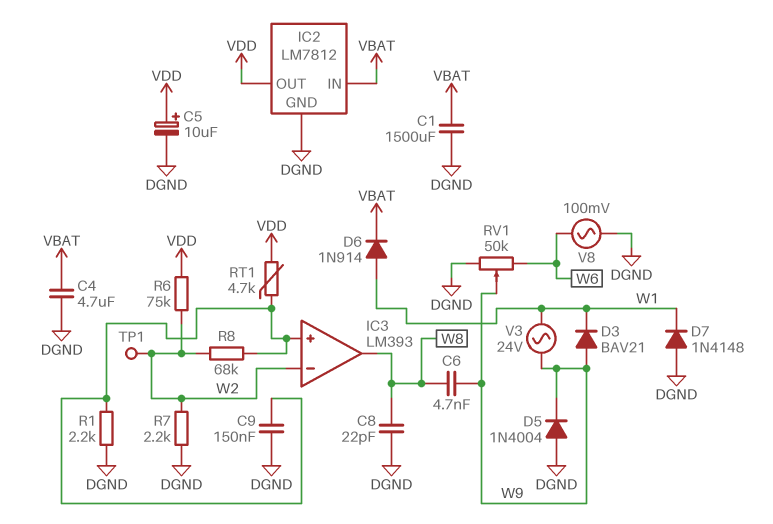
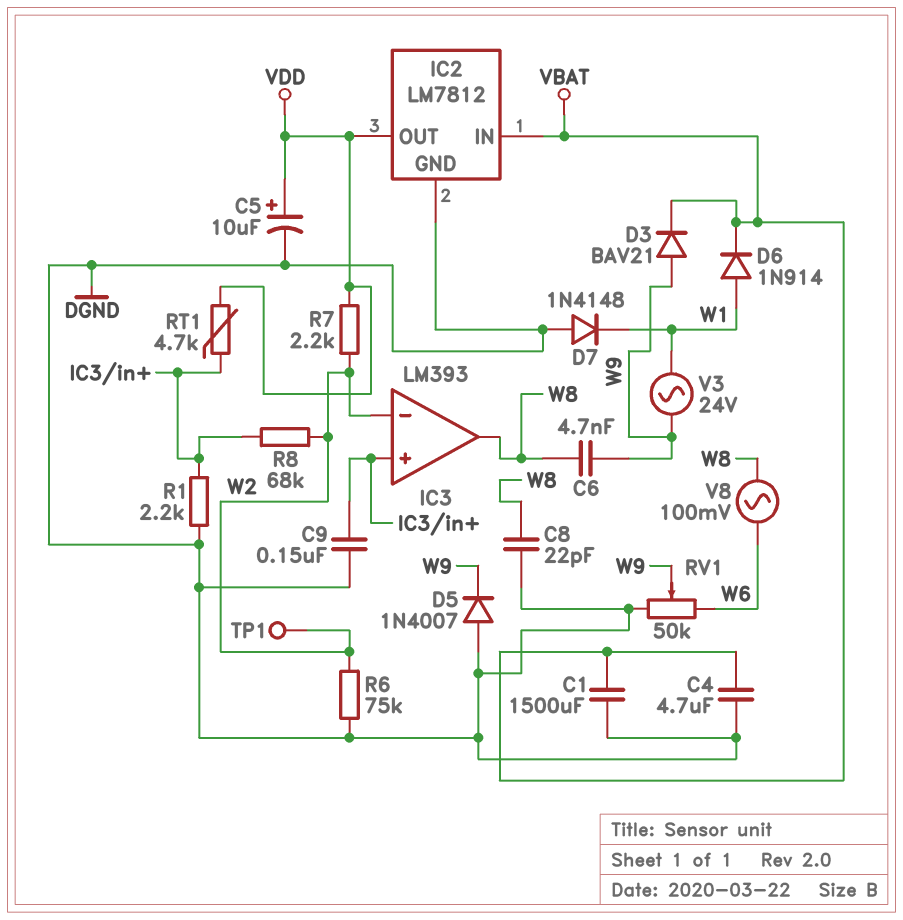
D3: diode BAV21 (A W9, K W1) -> diode BAV21 (A W9, K VBAT)
D5: diode 1N4004 (A DGND, K W9) -> diode 1N4007 (A DGND, K W9)
R6: 75k (VDD, W2) -> 75k (DGND, W2)
R7: 2.2k (DGND, W2) -> 2.2k (VDD, W2)
V8: AC 100mV (DGND, W6) -> AC 100mV (W6, W8)

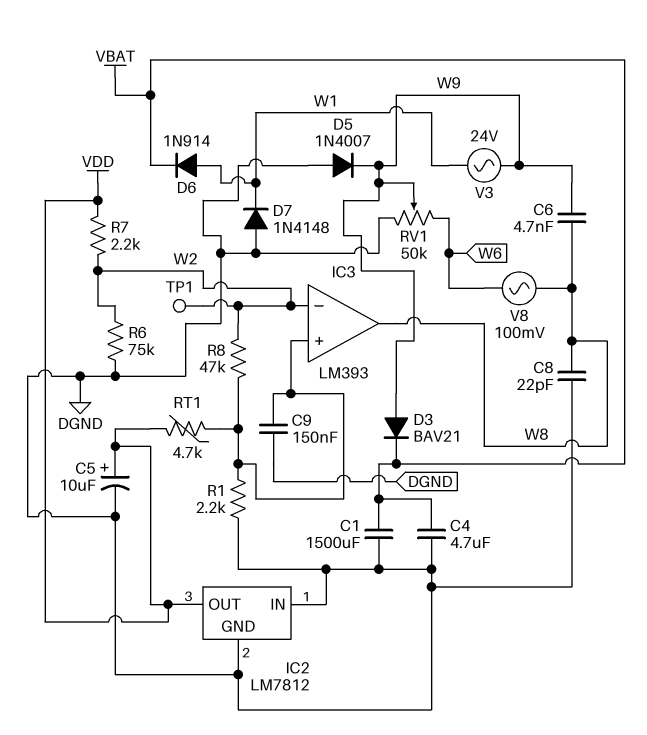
IC2 pin IN: VBAT -> DGND
R8: 68k (IC3/in+, W2) -> 47k (IC3/in+, W2)

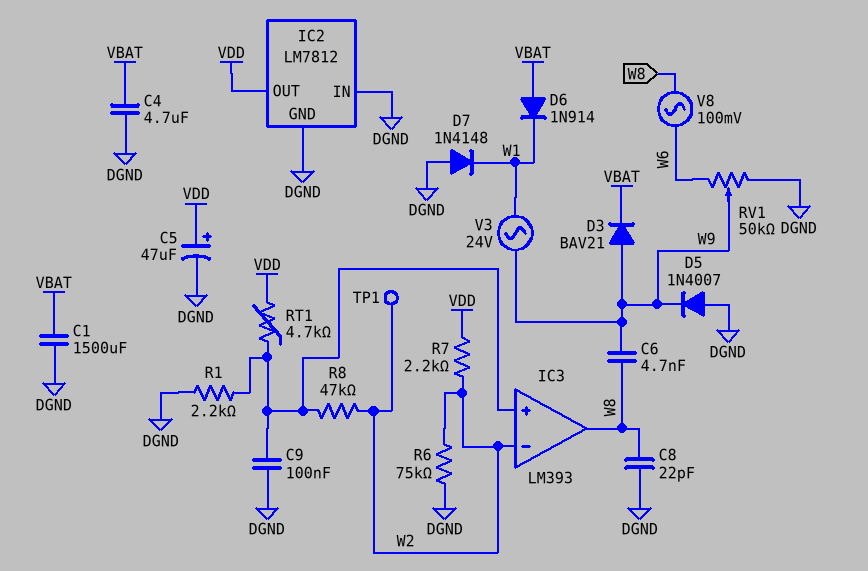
C5: 10uF (plus VDD, minus DGND) -> 47uF (plus VDD, minus DGND)
C9: 150nF (DGND, IC3/in+) -> 100nF (DGND, IC3/in+)
D6: diode 1N914 (A W1, K VBAT) -> diode 1N914 (A VBAT, K W1)

